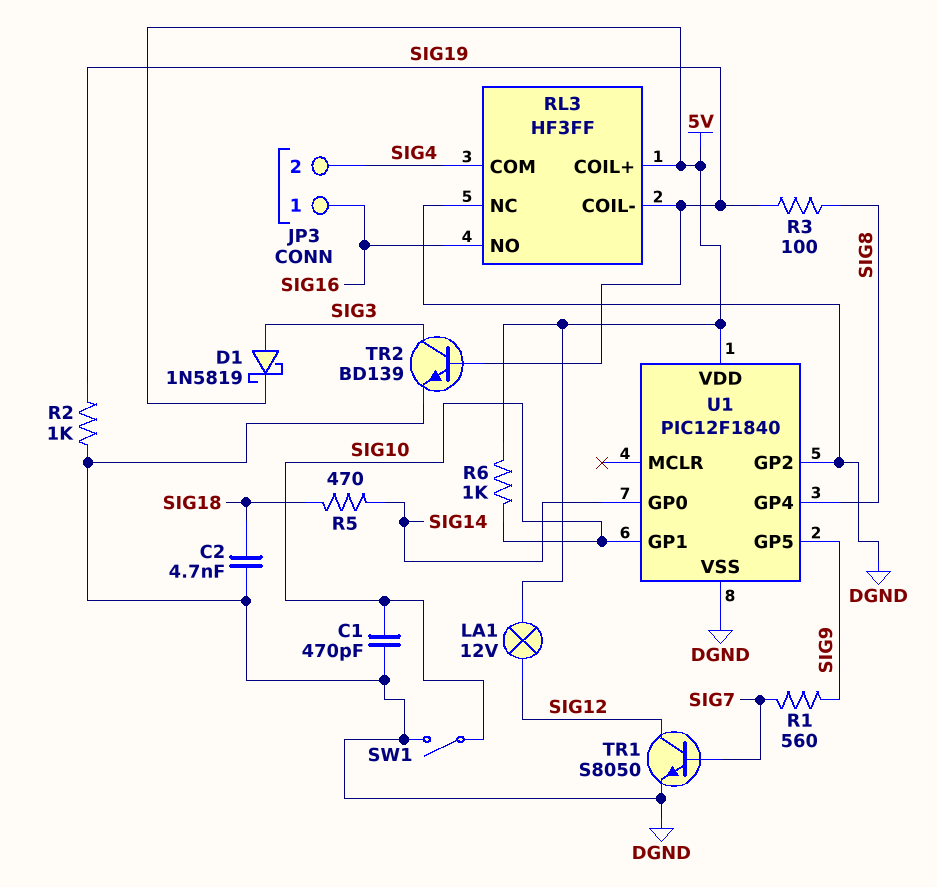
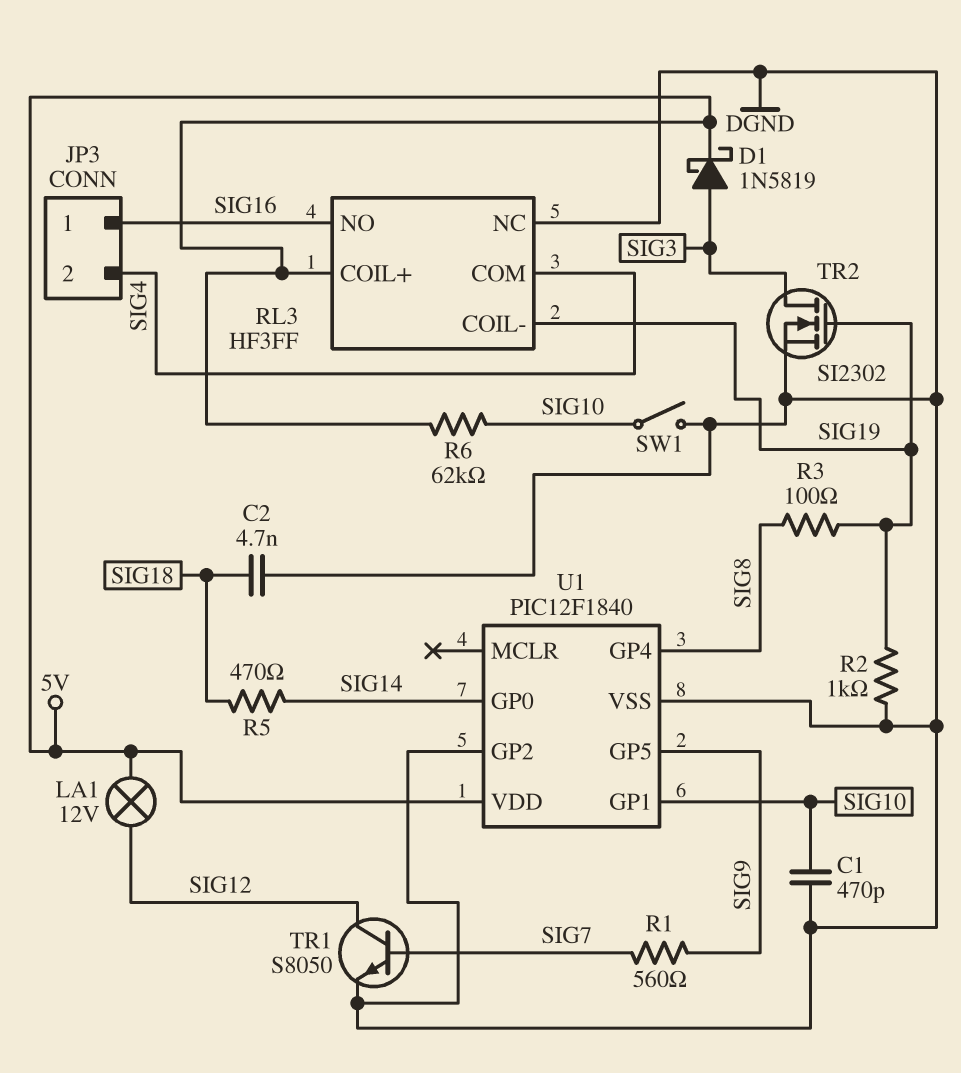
R6: 1k (5V, SIG10) -> 62k (5V, SIG10)
TR2: NPN BD139 (B SIG19, C SIG3, E DGND) -> NMOS SI2302 (G SIG19, D SIG3, S DGND)

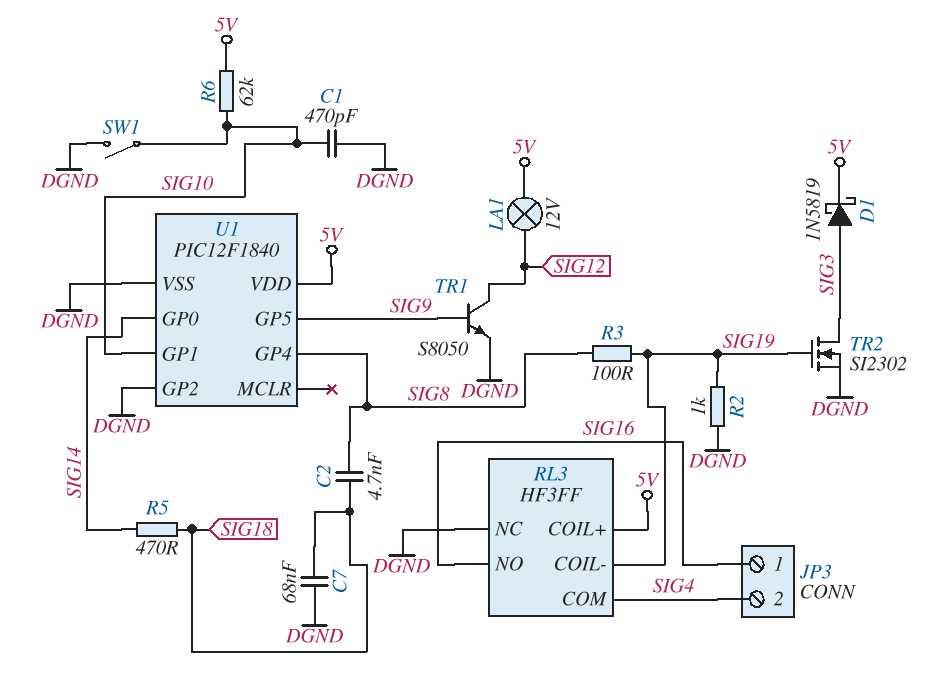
C2: 4.7nF (DGND, SIG18) -> 4.7nF (SIG8, SIG18)
C7: none -> 68nF (DGND, SIG18)
R1: 560 (SIG7, SIG9) -> none
TR1: NPN S8050 (B SIG7, C SIG12, E DGND) -> NPN S8050 (B SIG9, C SIG12, E DGND)

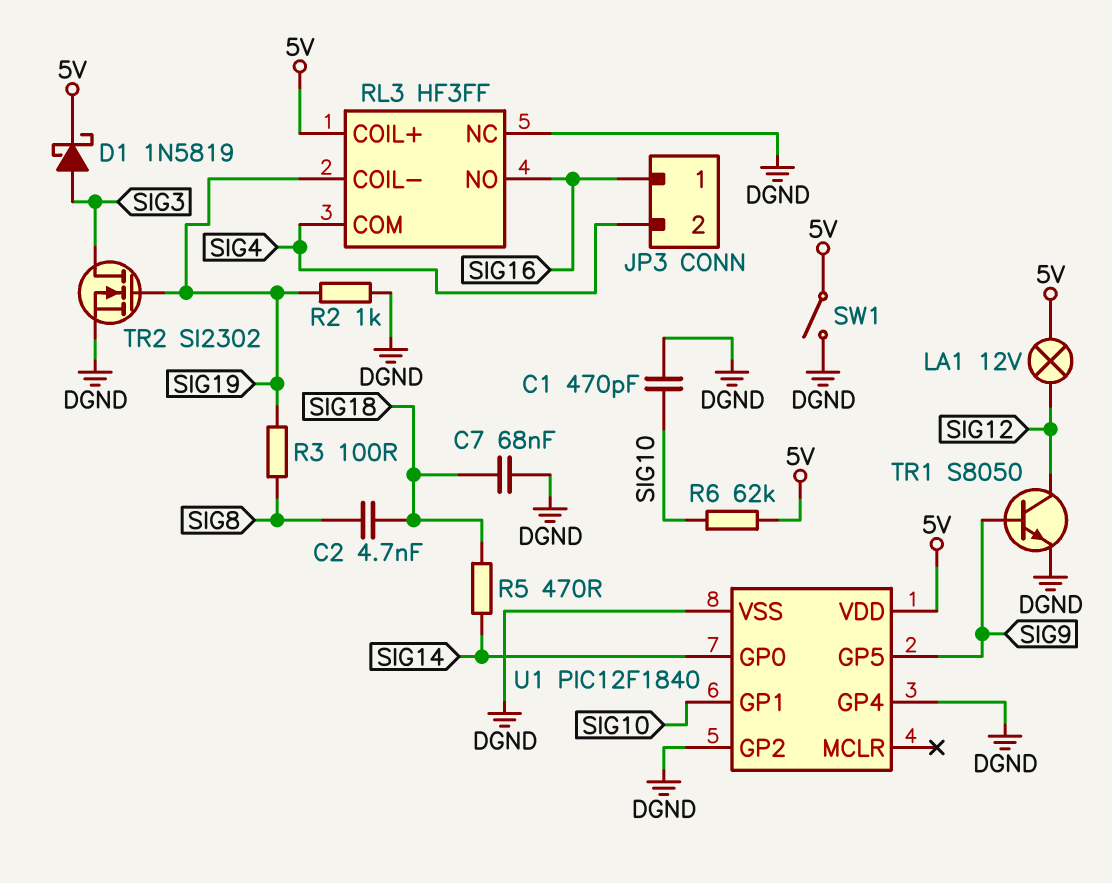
SW1: switch (DGND, SIG10) -> switch (5V, DGND)
U1 pin GP4: SIG8 -> DGND

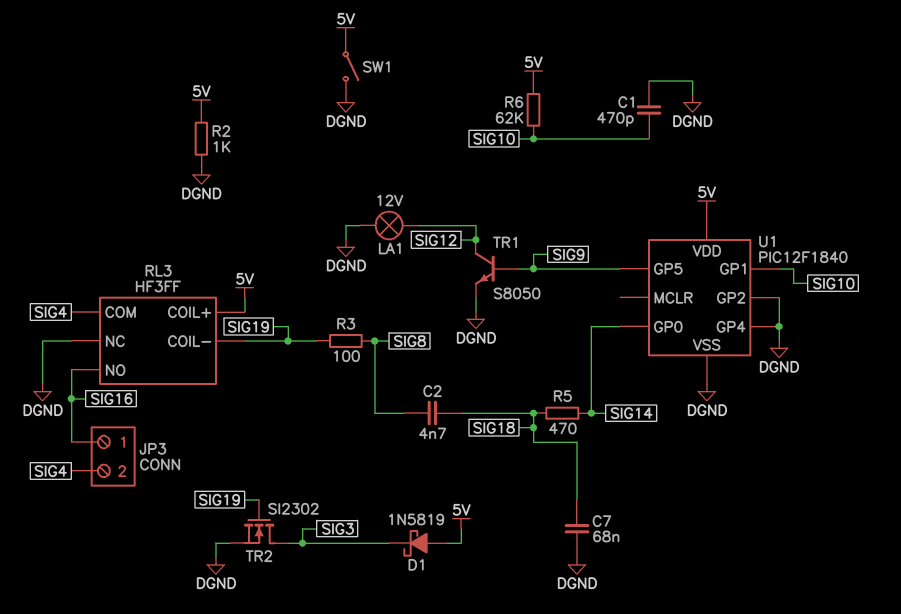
D1: schottky 1N5819 (A SIG3, K 5V) -> schottky 1N5819 (A 5V, K SIG3)
LA1: lamp 12V (5V, SIG12) -> lamp 12V (DGND, SIG12)
R2: 1k (DGND, SIG19) -> 1k (5V, DGND)

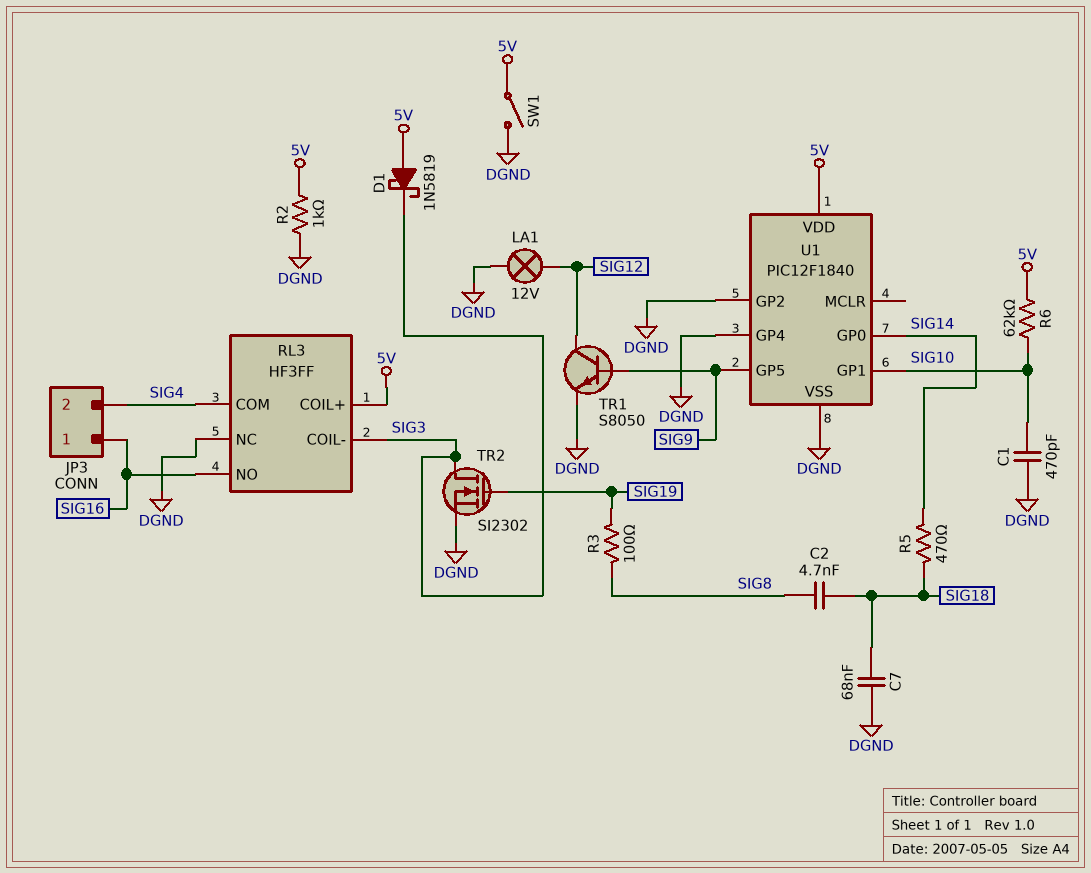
RL3 pin COIL-: SIG19 -> SIG3

